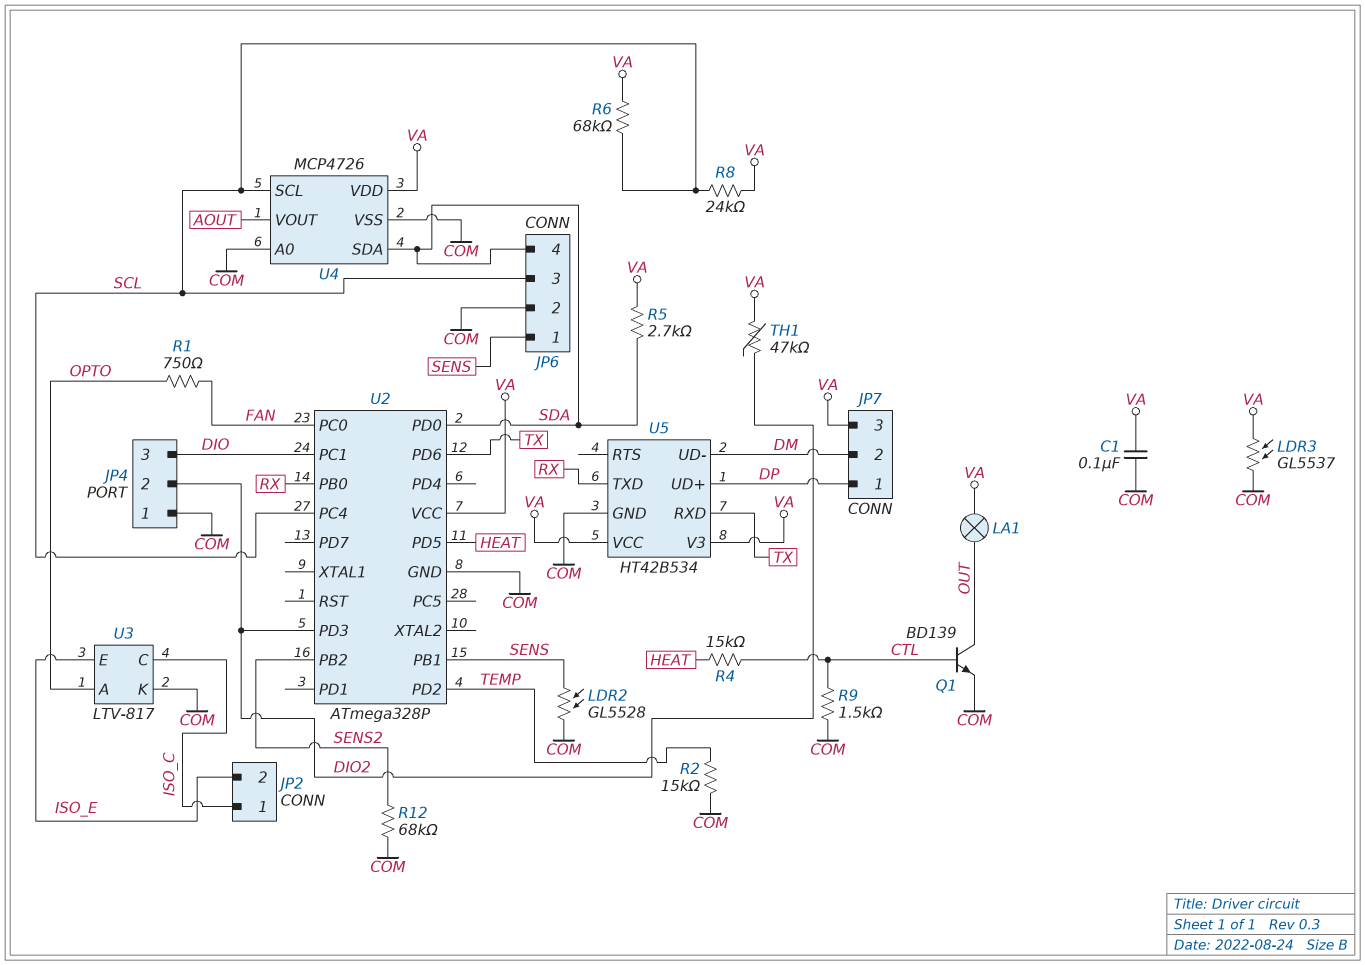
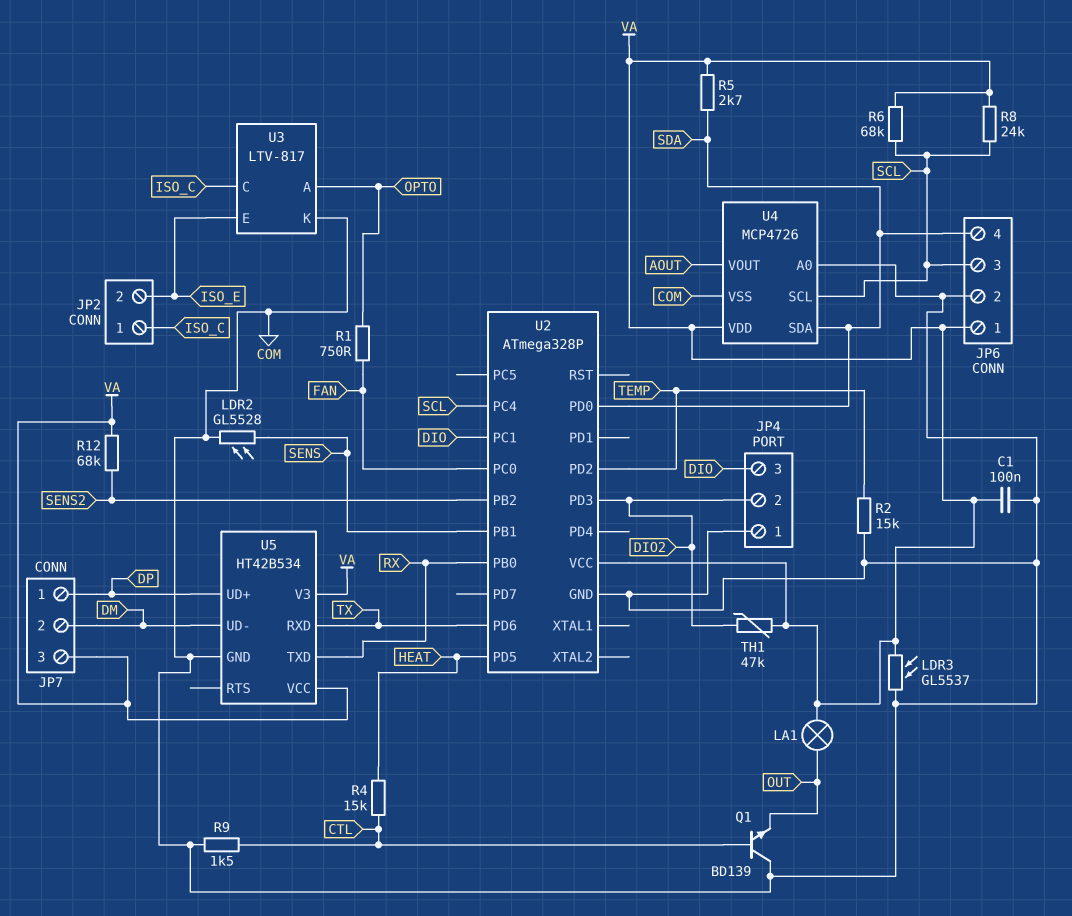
JP6 pin 1: SENS -> VA
Q1: NPN BD139 (B CTL, C OUT, E COM) -> NPN BD139 (B CTL, C COM, E OUT)
R12: 68k (COM, SENS2) -> 68k (SENS2, VA)

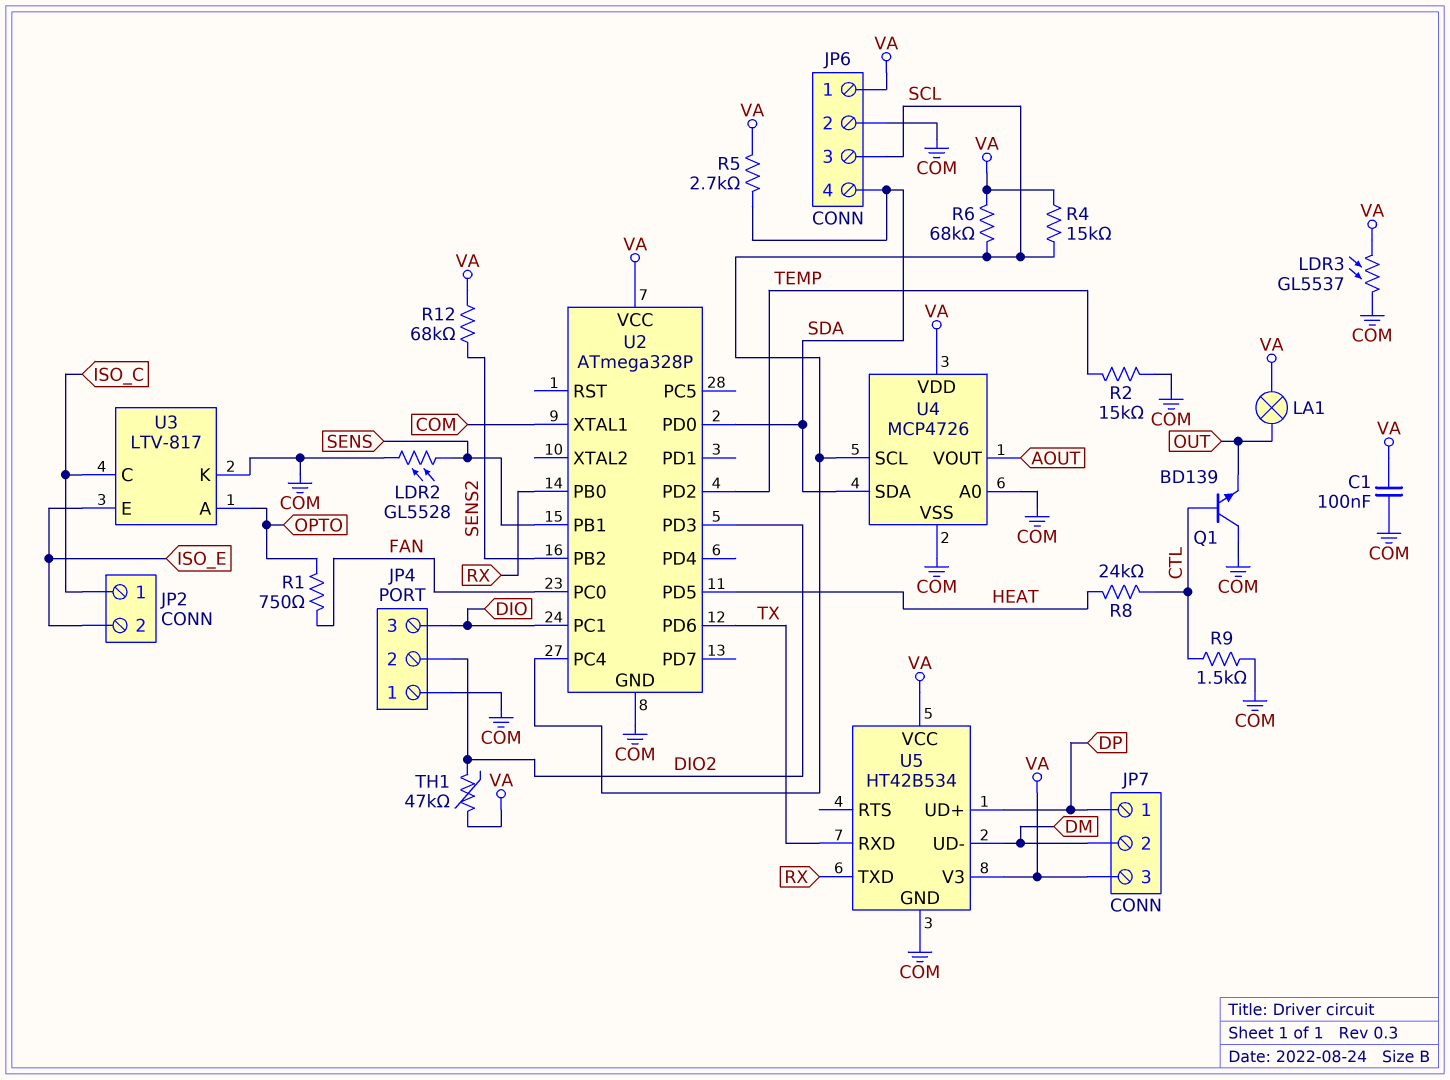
R4: 15k (CTL, HEAT) -> 15k (SCL, VA)
R8: 24k (SCL, VA) -> 24k (CTL, HEAT)
U2 pin XTAL1: none -> COM

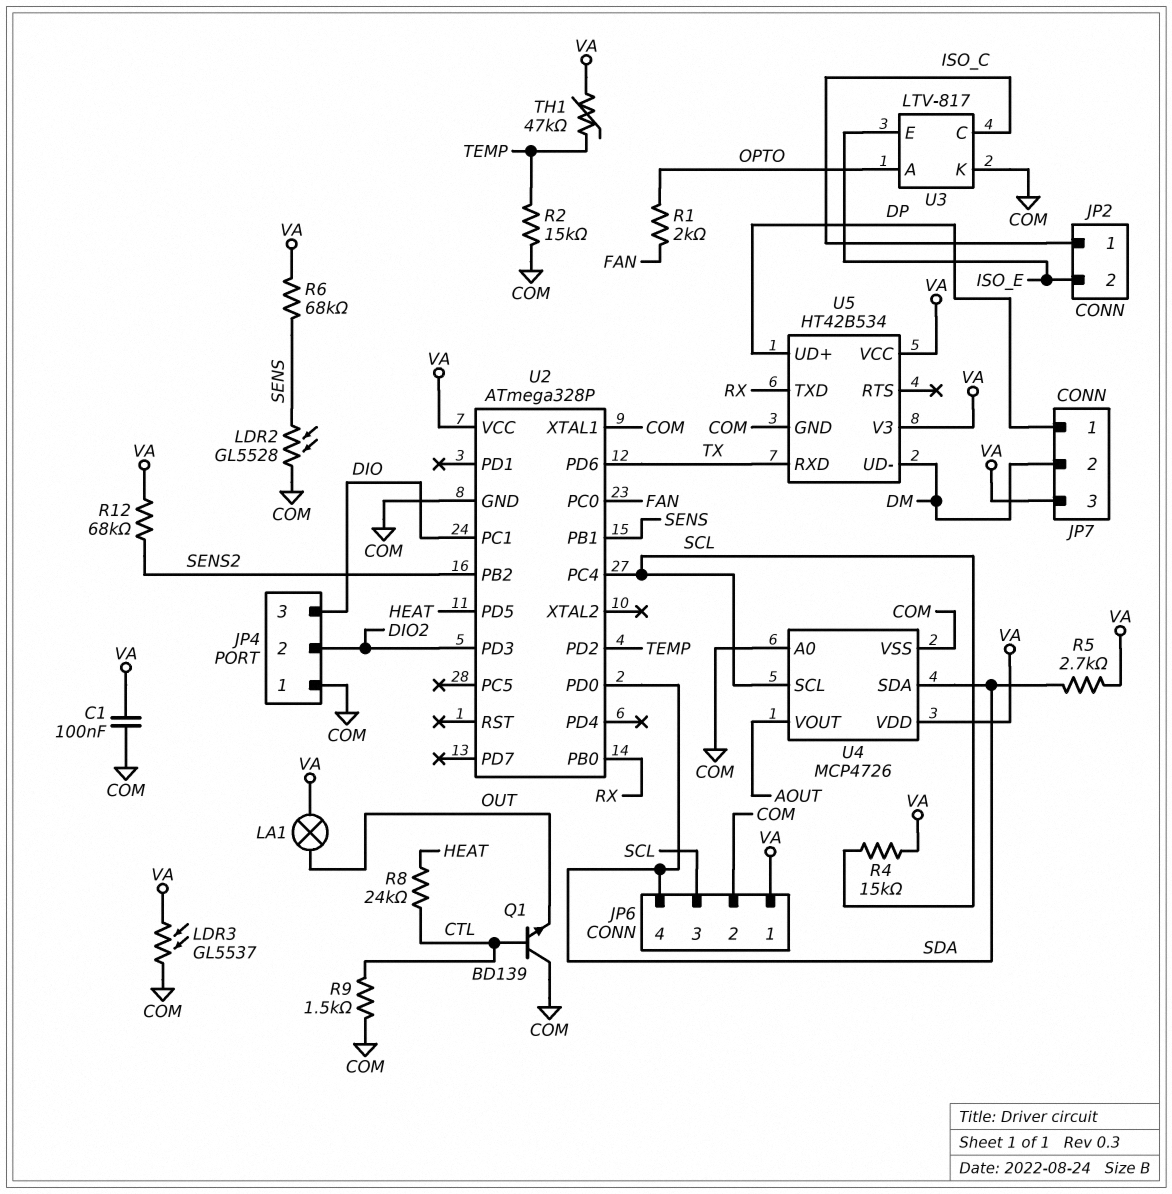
R1: 750 (FAN, OPTO) -> 2k (FAN, OPTO)
R6: 68k (SCL, VA) -> 68k (SENS, VA)
TH1: 47k (DIO2, VA) -> 47k (TEMP, VA)

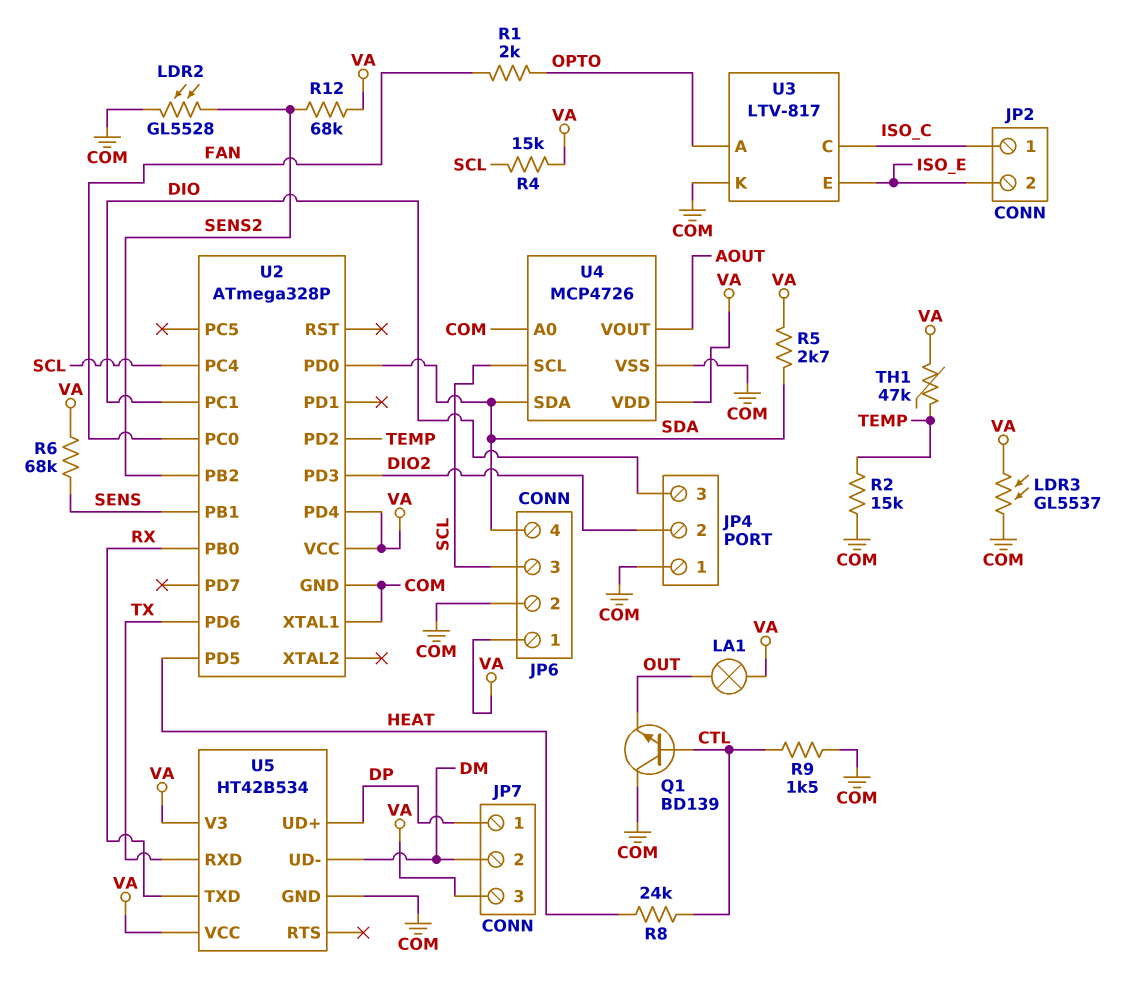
C1: 100nF (COM, VA) -> none
LDR2: GL5528 (COM, SENS) -> GL5528 (COM, SENS2)
U2 pin PD4: none -> VA

